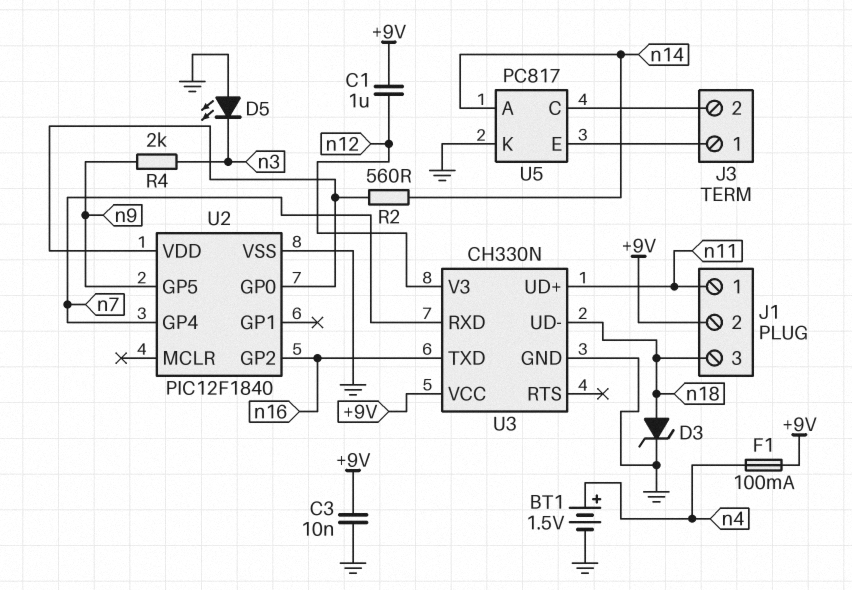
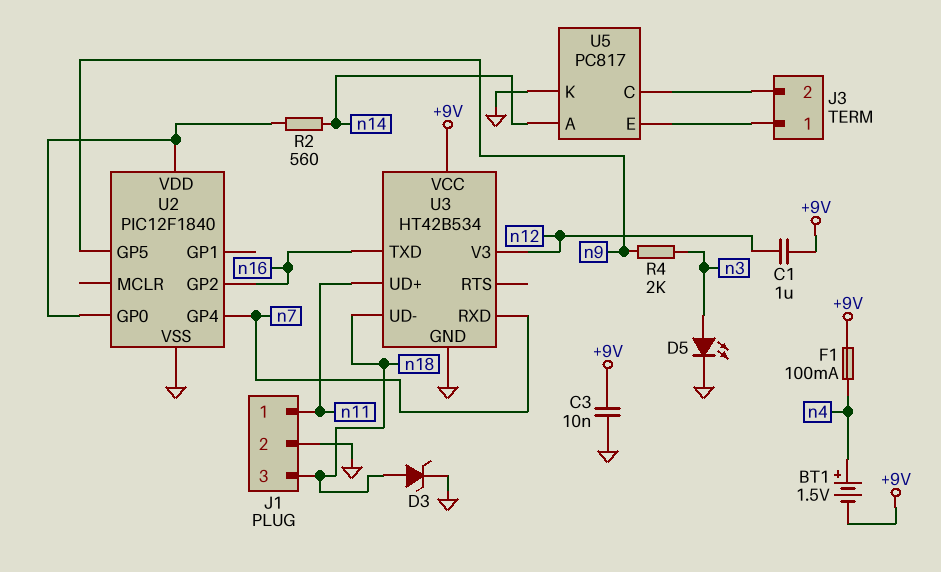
BT1: 1.5V (plus n4, minus GND) -> 1.5V (plus n4, minus +9V)
D5: LED (A GND, K n3) -> LED (A n3, K GND)
J1 pin 2: +9V -> GND
U3: CH330N -> HT42B534

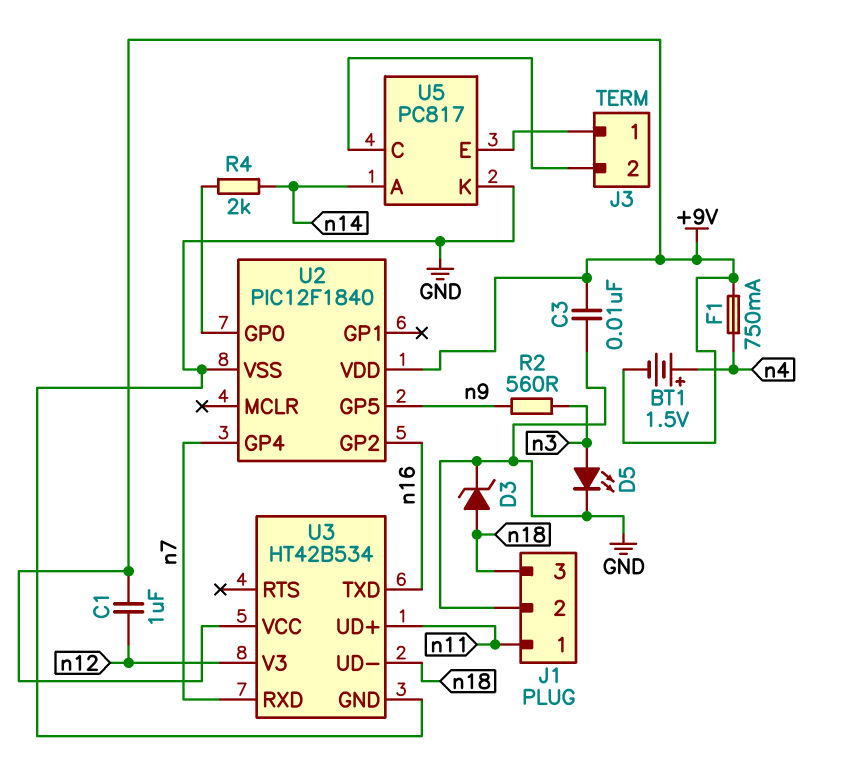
F1: 100mA (+9V, n4) -> 750mA (+9V, n4)
R2: 560 (U2/GP0, n14) -> 560 (n3, n9)
R4: 2k (n3, n9) -> 2k (U2/GP0, n14)
U2 pin VDD: U2/GP0 -> +9V

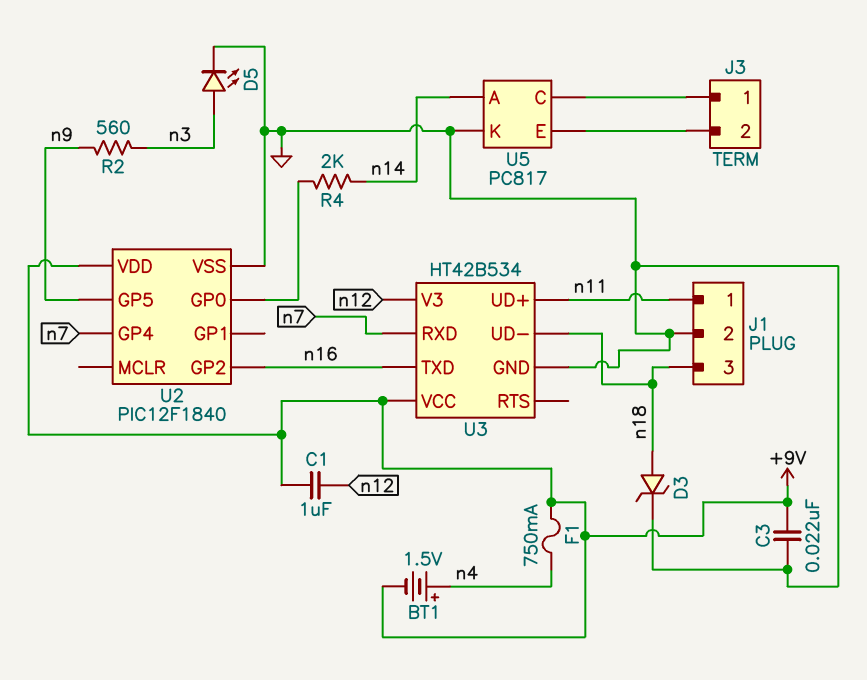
C3: 10nF (+9V, GND) -> 22nF (+9V, GND)
U5 pin C: J3/2 -> J3/1
U5 pin E: J3/1 -> J3/2

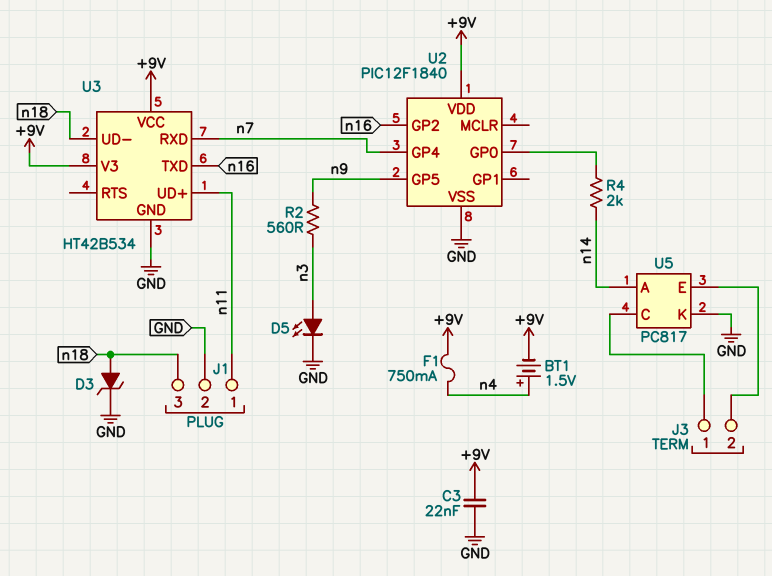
C1: 1uF (+9V, n12) -> none
U3 pin V3: n12 -> +9V

